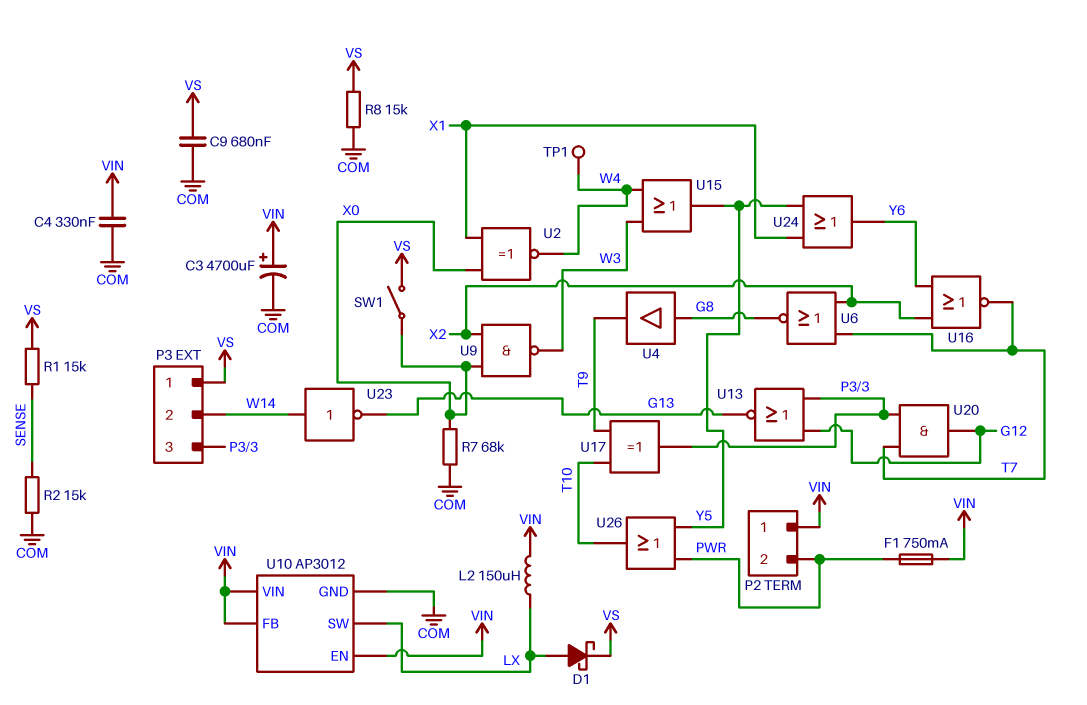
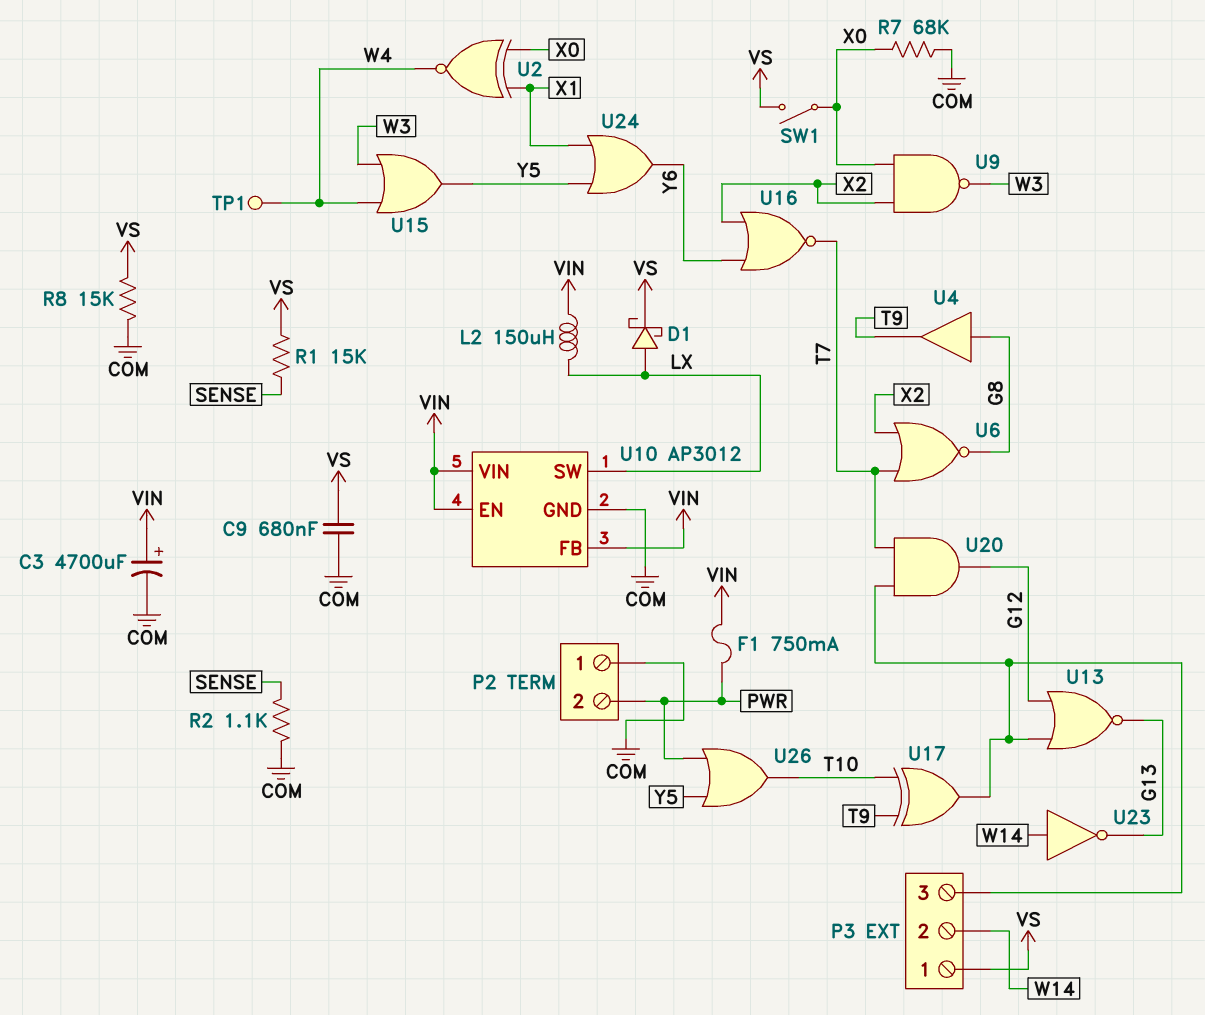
C4: 330nF (COM, VIN) -> none
P2 pin 1: VIN -> COM
R2: 15k (COM, SENSE) -> 1.1k (COM, SENSE)

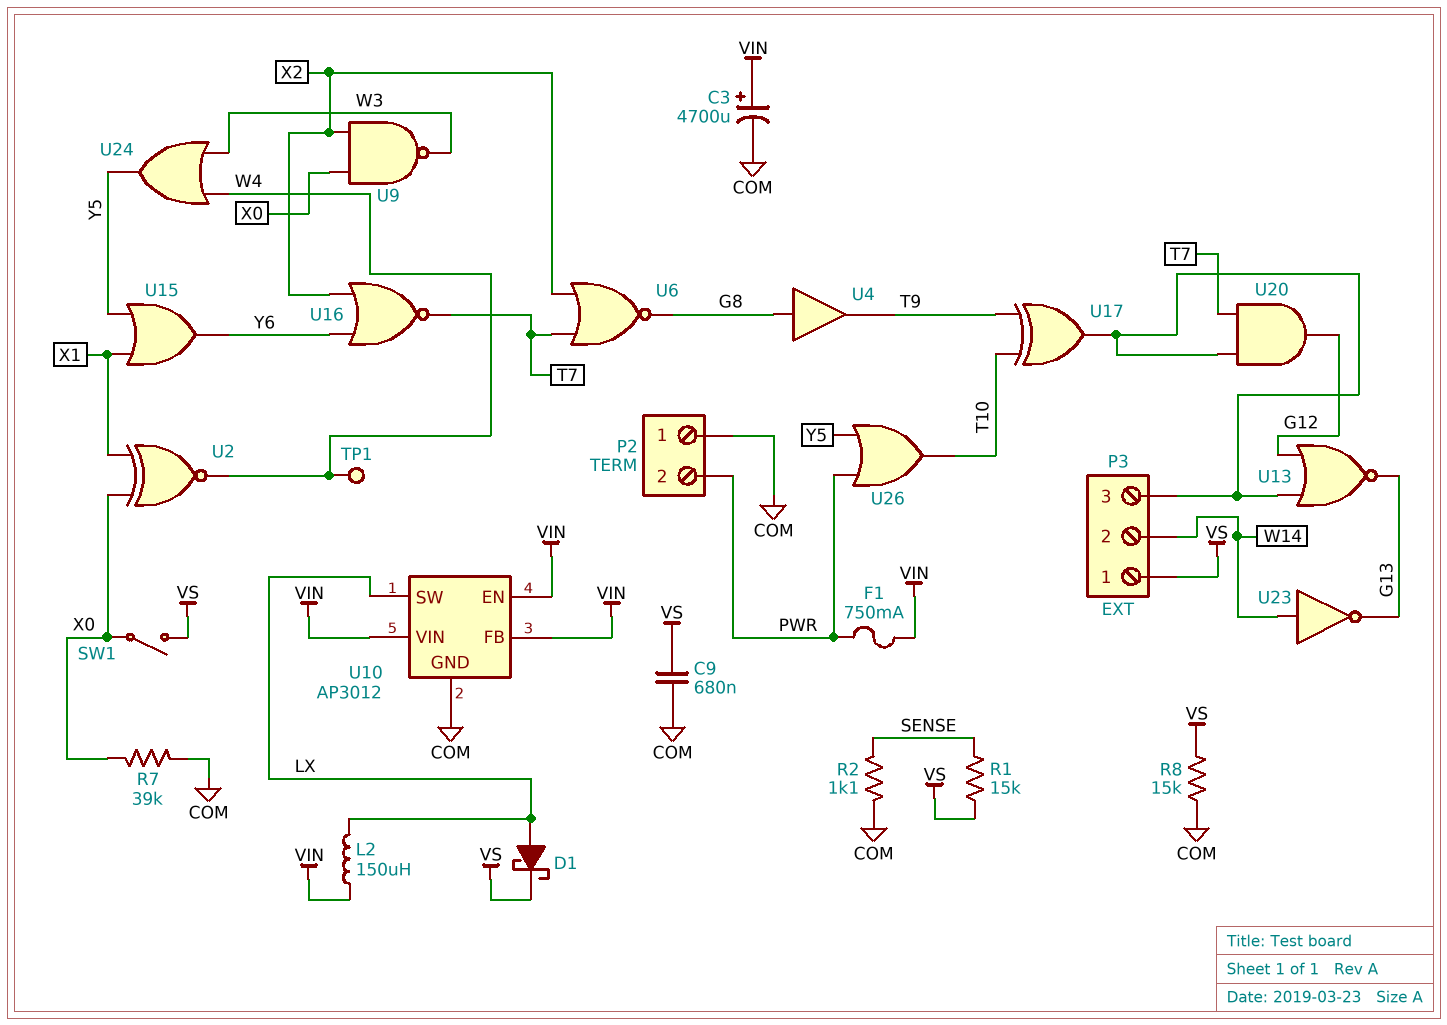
R7: 68k (COM, X0) -> 39k (COM, X0)
U15: OR (in W3, in W4, out Y5) -> OR (in X1, in Y5, out Y6)
U24: OR (in X1, in Y5, out Y6) -> OR (in W3, in W4, out Y5)

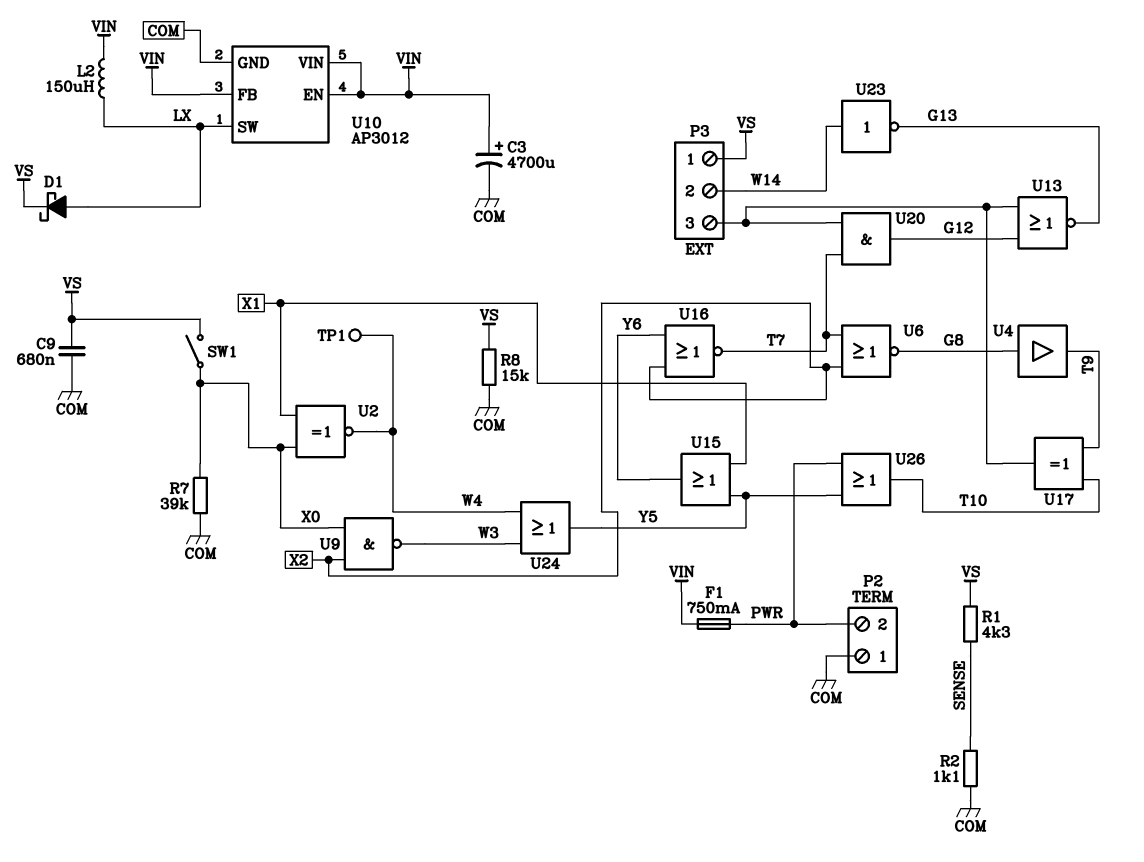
R1: 15k (SENSE, VS) -> 4.3k (SENSE, VS)

